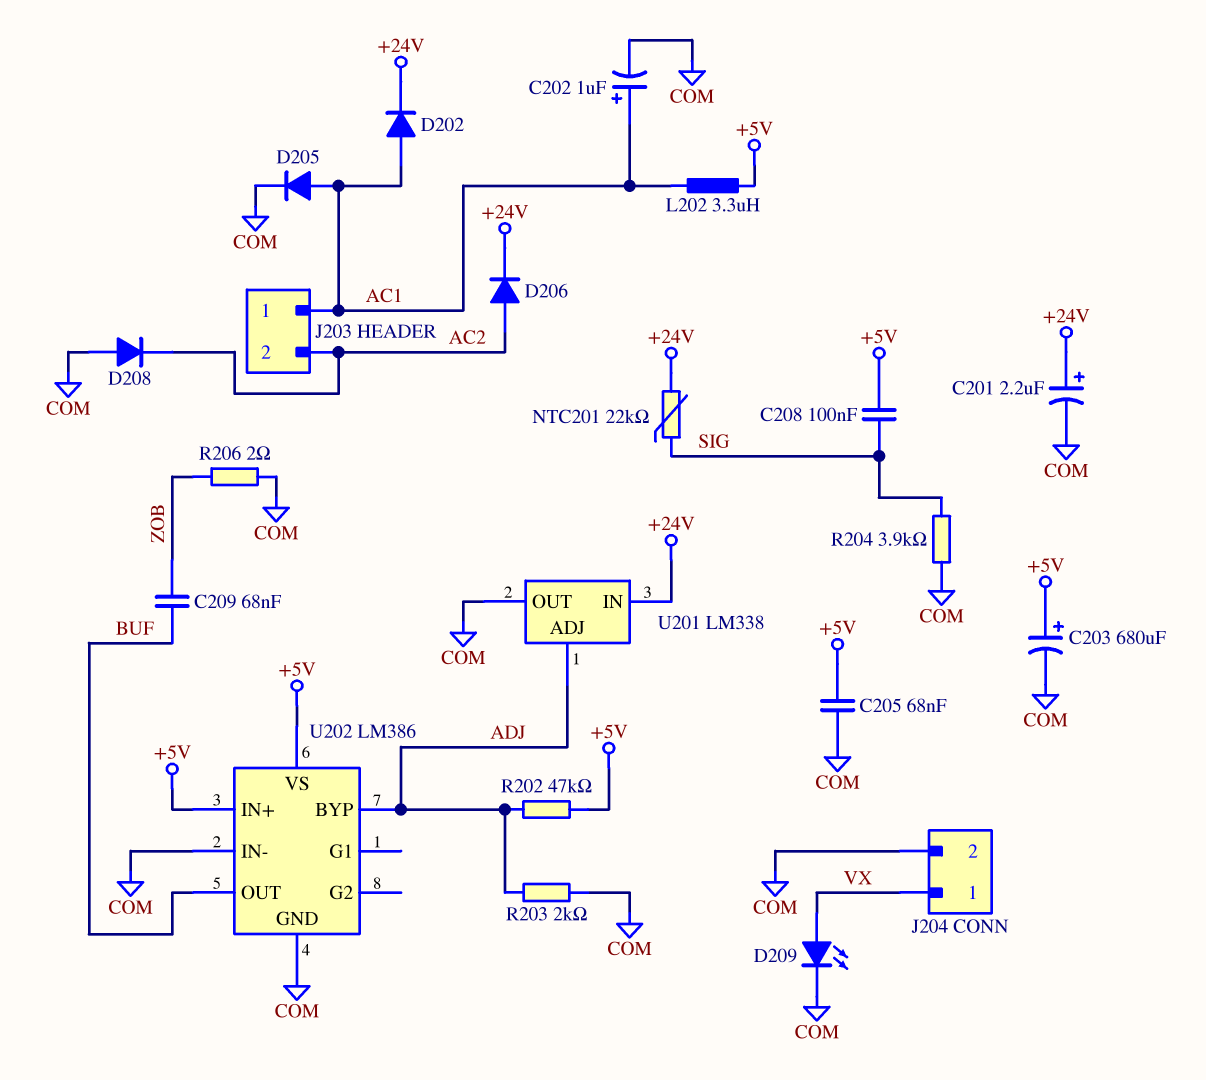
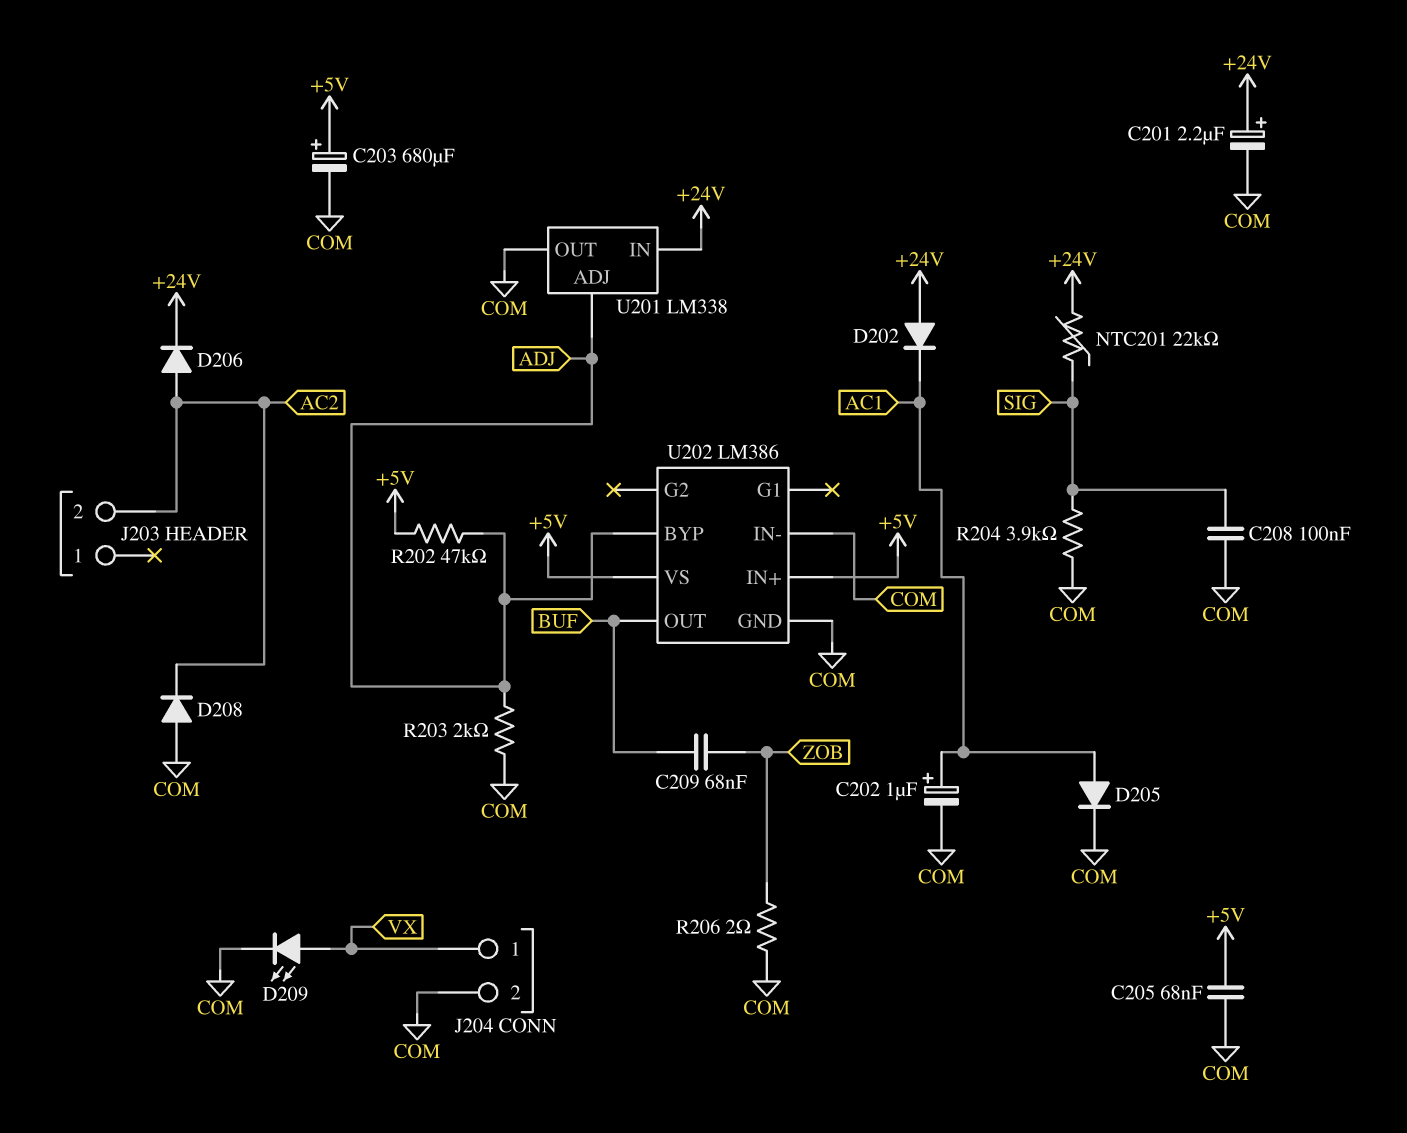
C208: 100nF (+5V, SIG) -> 100nF (COM, SIG)
D202: diode (A AC1, K +24V) -> diode (A +24V, K AC1)
J203 pin 1: AC1 -> none
L202: 3.3uH (+5V, AC1) -> none

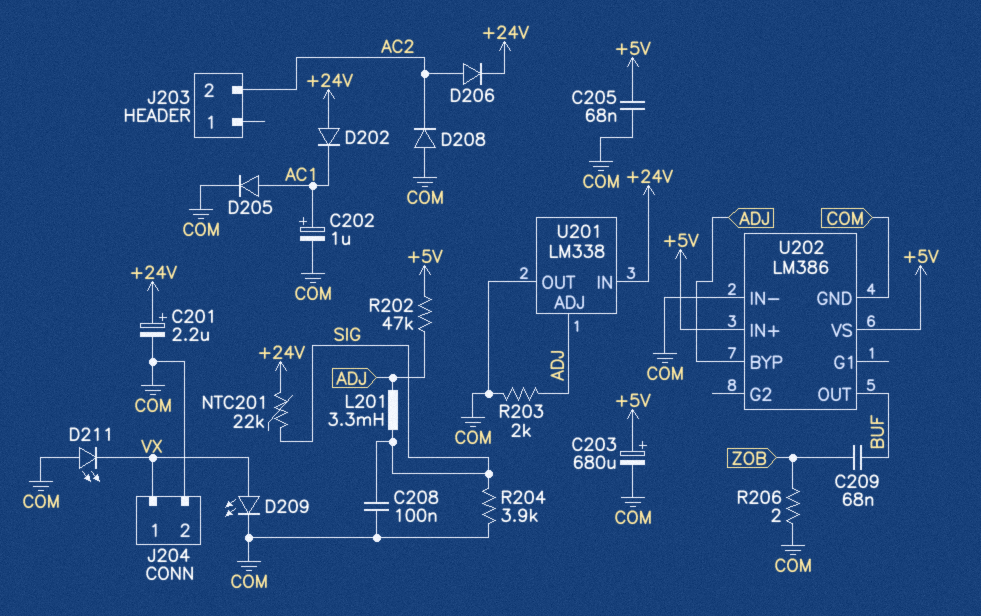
D211: none -> LED (A COM, K VX)
L201: none -> 3.3mH (ADJ, SIG)

